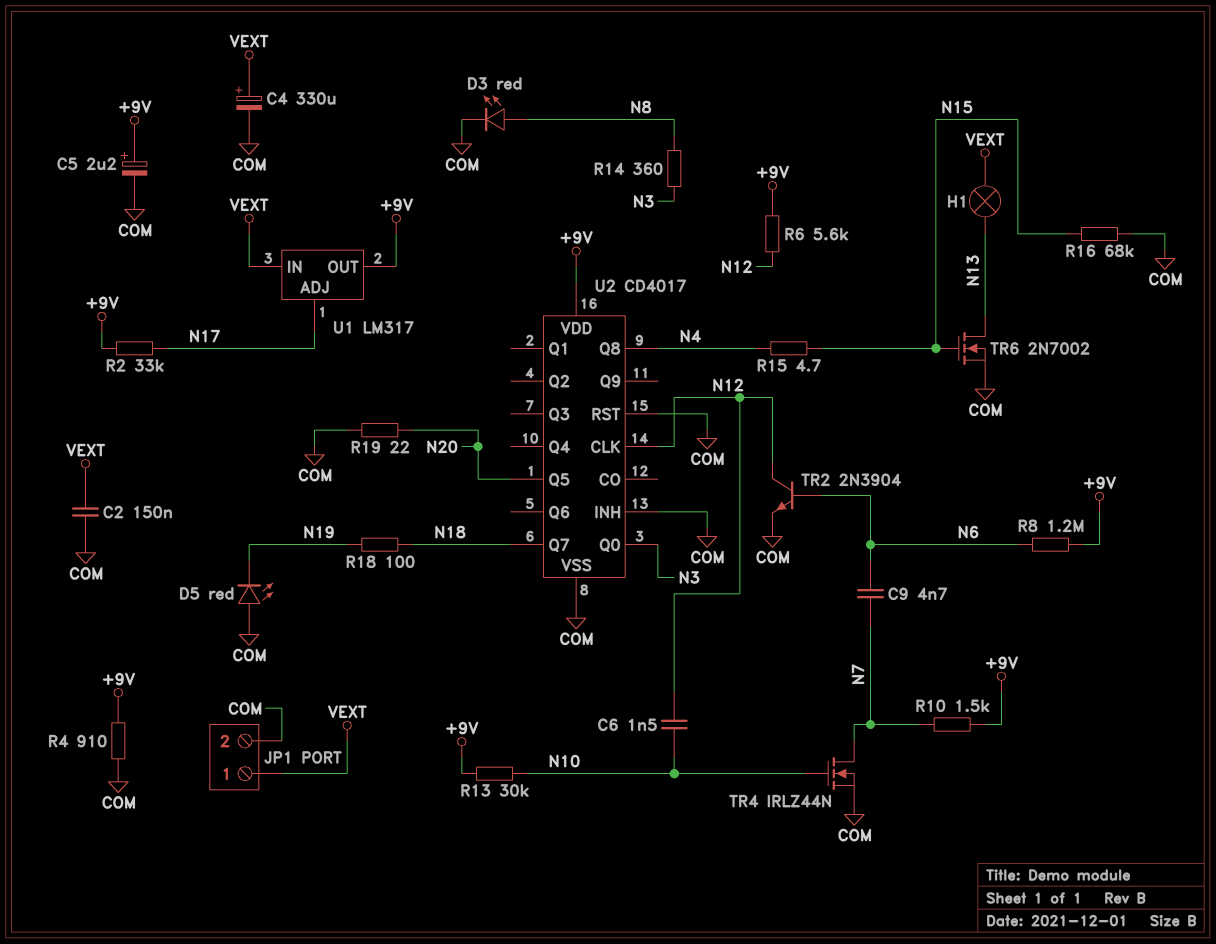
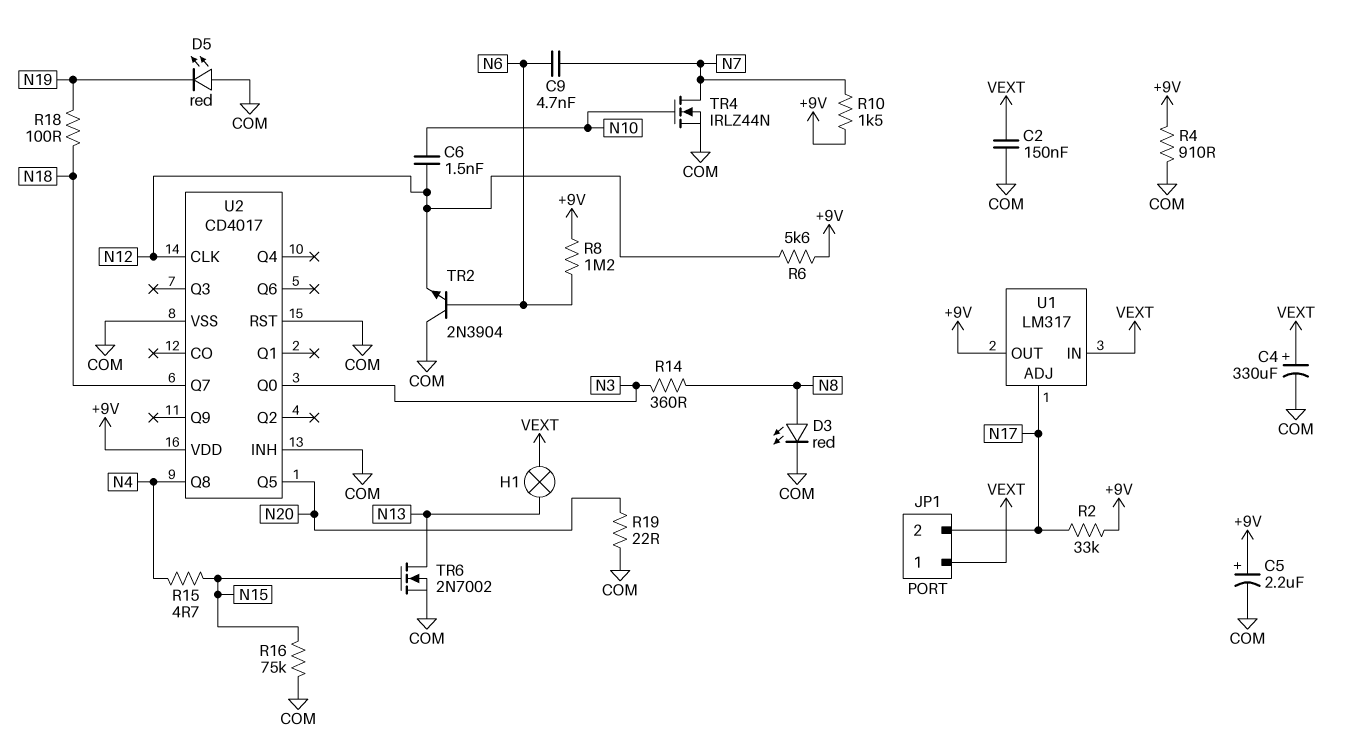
JP1 pin 2: COM -> N17
R13: 30k (+9V, N10) -> none
R16: 68k (COM, N15) -> 75k (COM, N15)
TR2: NPN 2N3904 (B N6, C N12, E COM) -> NPN 2N3904 (B N6, C COM, E N12)

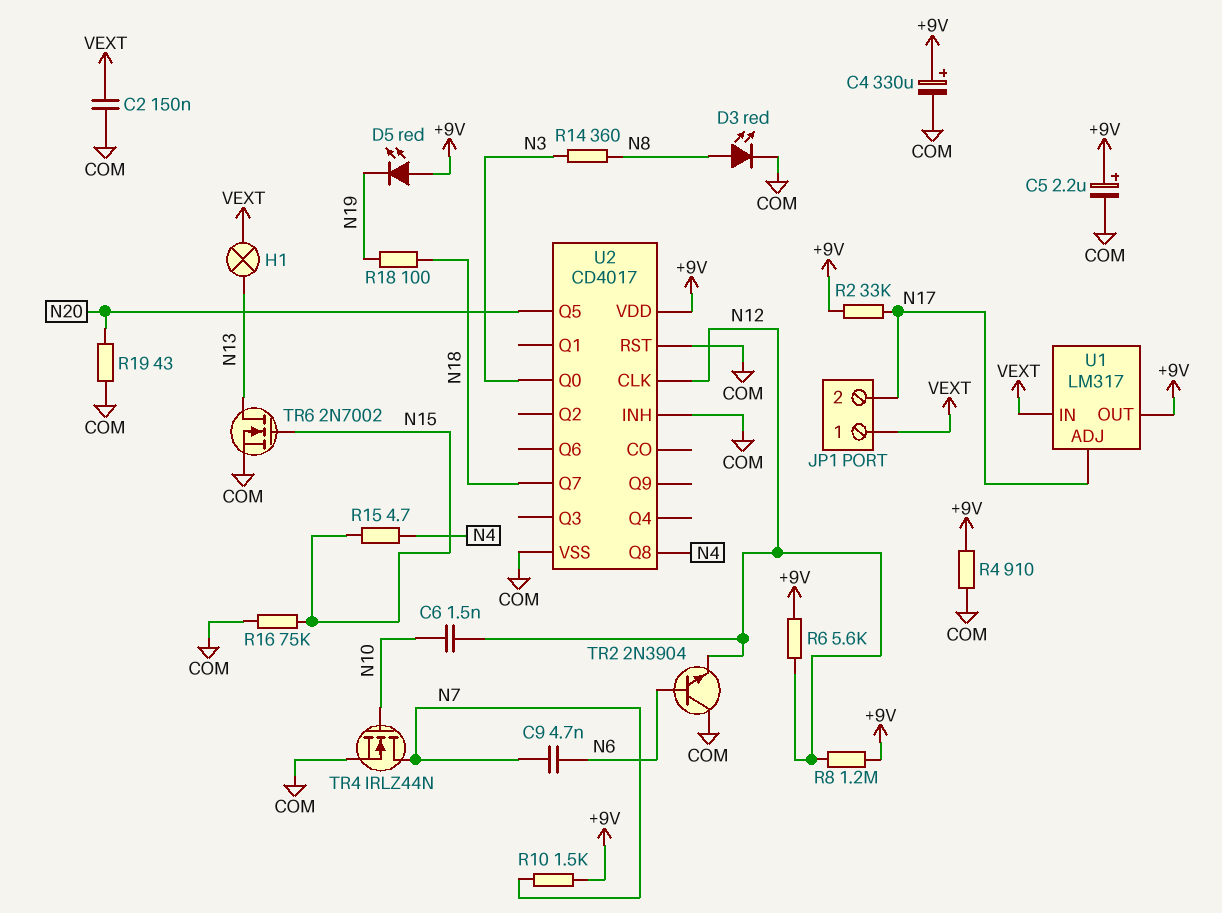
C4: 330uF (plus VEXT, minus COM) -> 330uF (plus +9V, minus COM)
D5: LED red (A COM, K N19) -> LED red (A +9V, K N19)
R8: 1.2M (+9V, N6) -> 1.2M (+9V, N12)
R19: 22 (COM, N20) -> 43 (COM, N20)

